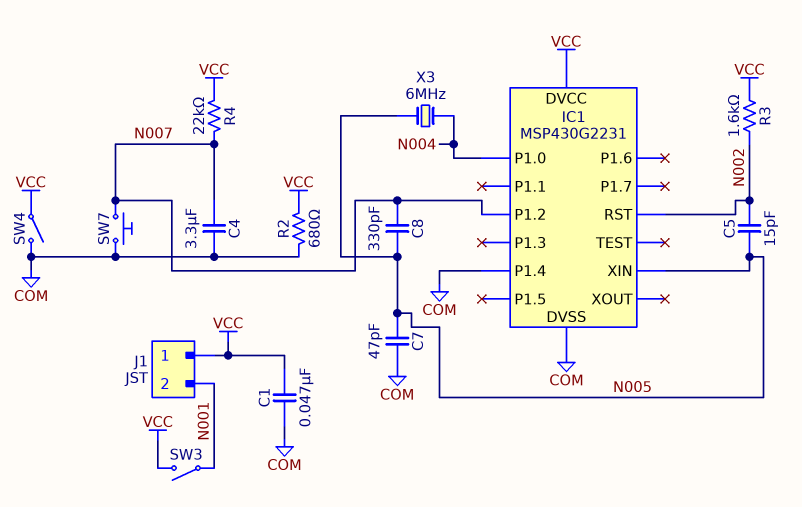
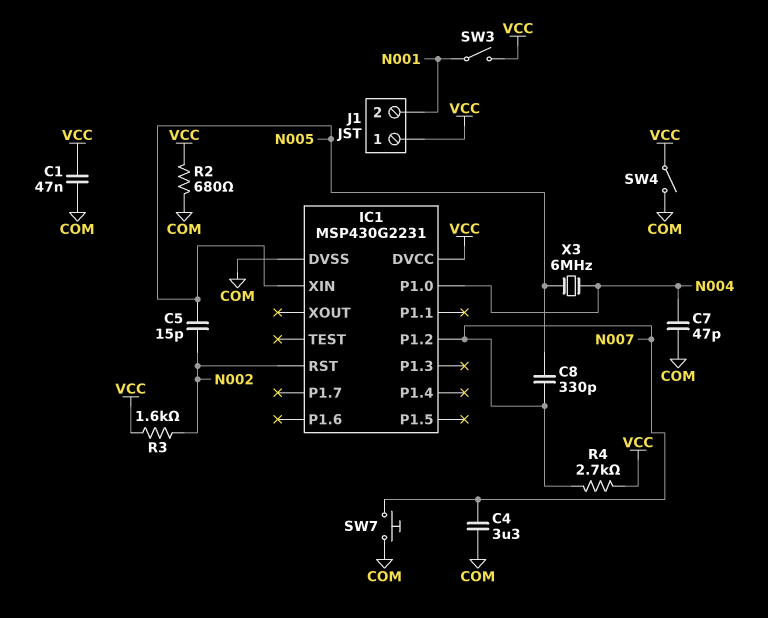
C7: 47pF (COM, N005) -> 47pF (COM, N004)
IC1 pin P1.4: COM -> none
R4: 22k (N007, VCC) -> 2.7k (N007, VCC)

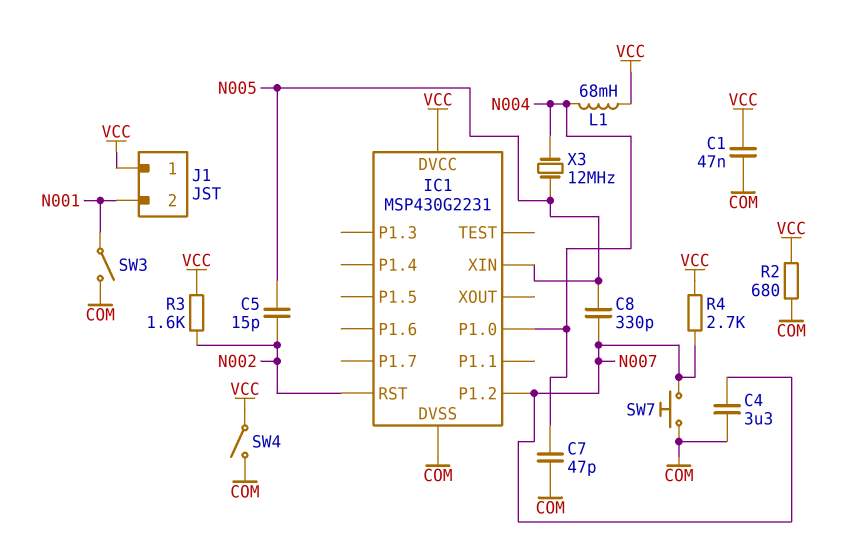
L1: none -> 68mH (N004, VCC)
SW3: switch (N001, VCC) -> switch (COM, N001)
X3: 6MHz (N004, N005) -> 12MHz (N004, N005)

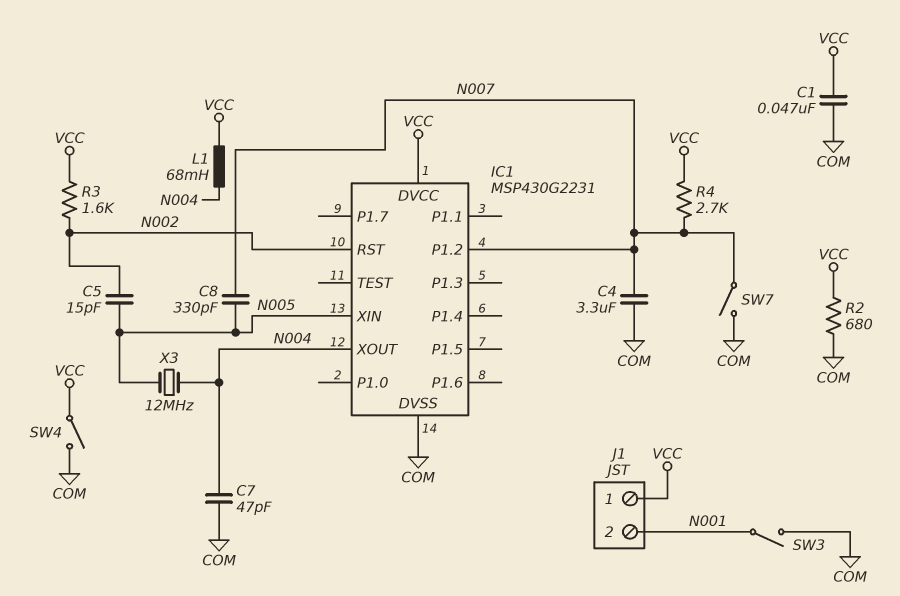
IC1 pin P1.0: N004 -> none
IC1 pin XOUT: none -> N004
SW7: button (COM, N007) -> switch (COM, N007)

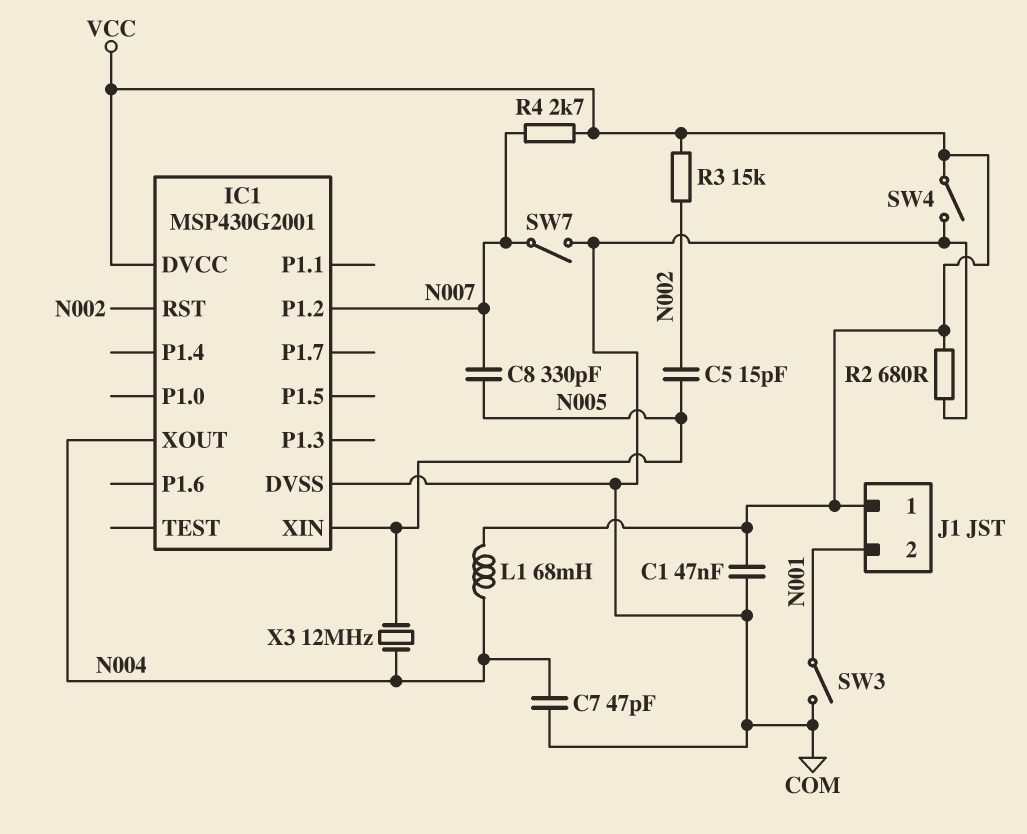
C4: 3.3uF (COM, N007) -> none
IC1: MSP430G2231 -> MSP430G2001
R3: 1.6k (N002, VCC) -> 15k (N002, VCC)

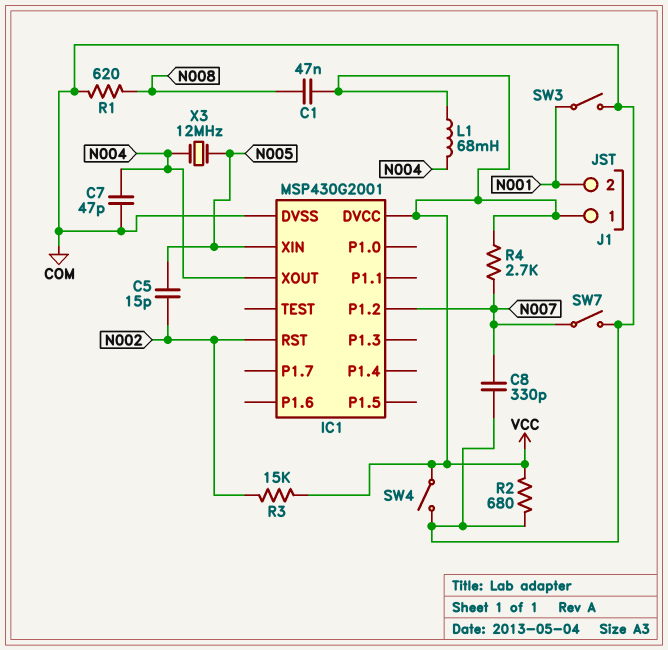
C1: 47nF (COM, VCC) -> 47nF (N008, VCC)
C8: 330pF (N005, N007) -> 330pF (COM, N007)
R1: none -> 620 (COM, N008)

